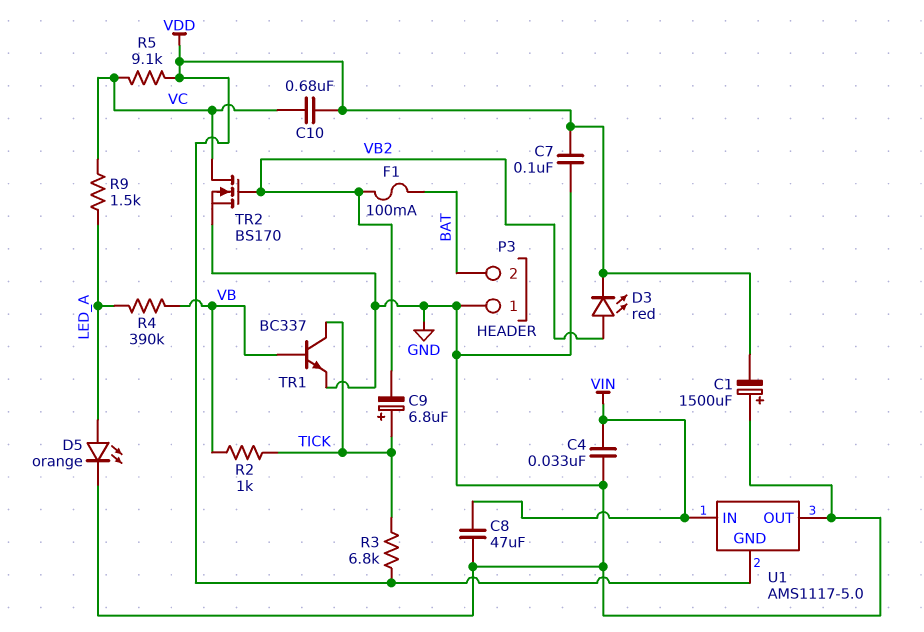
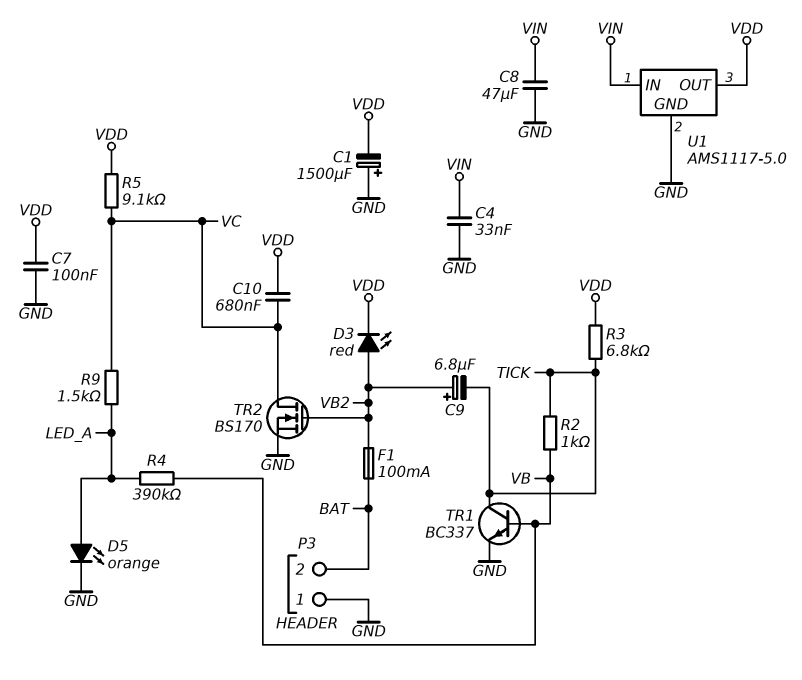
C9: 6.8uF (plus TICK, minus VB2) -> 6.8uF (plus VB2, minus TICK)
U1 pin GND: VDD -> GND
U1 pin OUT: GND -> VDD

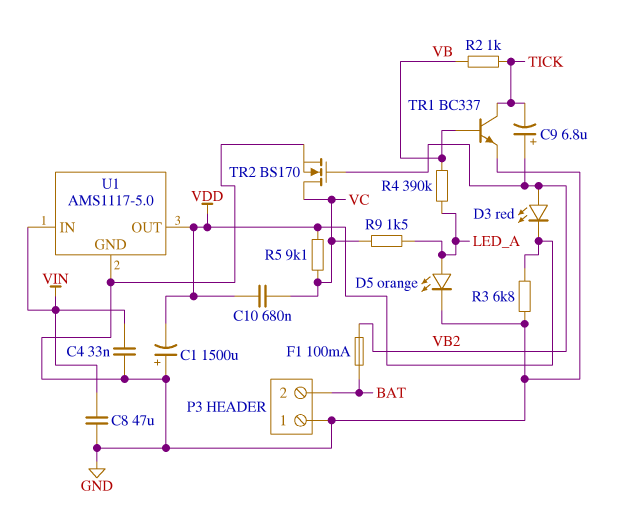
C7: 100nF (GND, VDD) -> none
R3: 6.8k (TICK, VDD) -> 6.8k (GND, VDD)

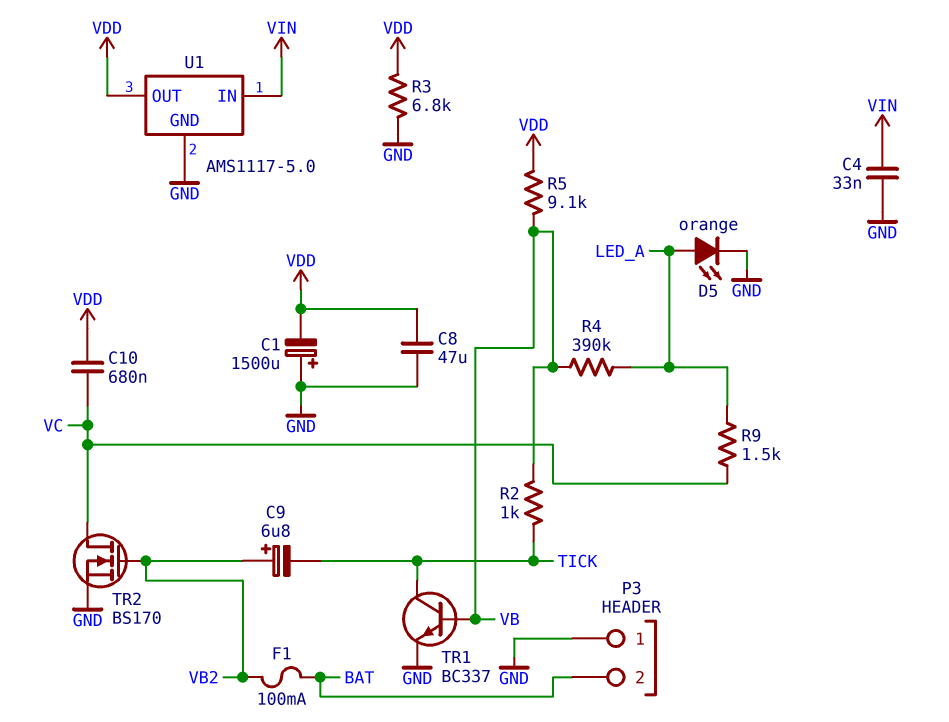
C8: 47uF (GND, VIN) -> 47uF (GND, VDD)
D3: LED red (A VB2, K VDD) -> none
R5: 9.1k (VC, VDD) -> 9.1k (VB, VDD)

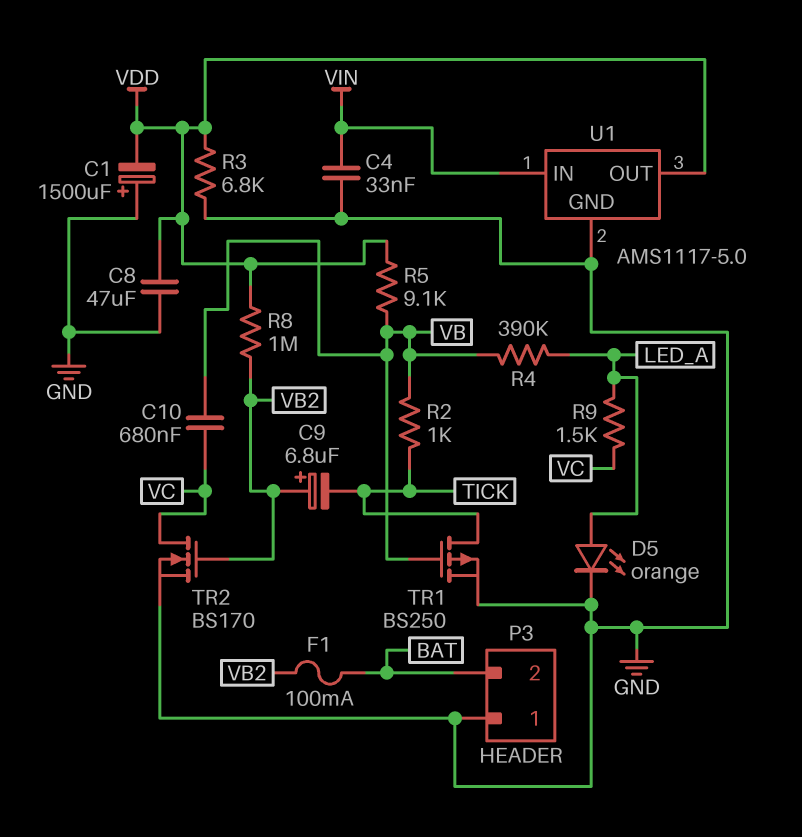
C10: 680nF (VC, VDD) -> 680nF (VB, VC)
R8: none -> 1M (VB2, VDD)
TR1: NPN BC337 (B VB, C TICK, E GND) -> PMOS BS250 (G VB, D TICK, S GND)

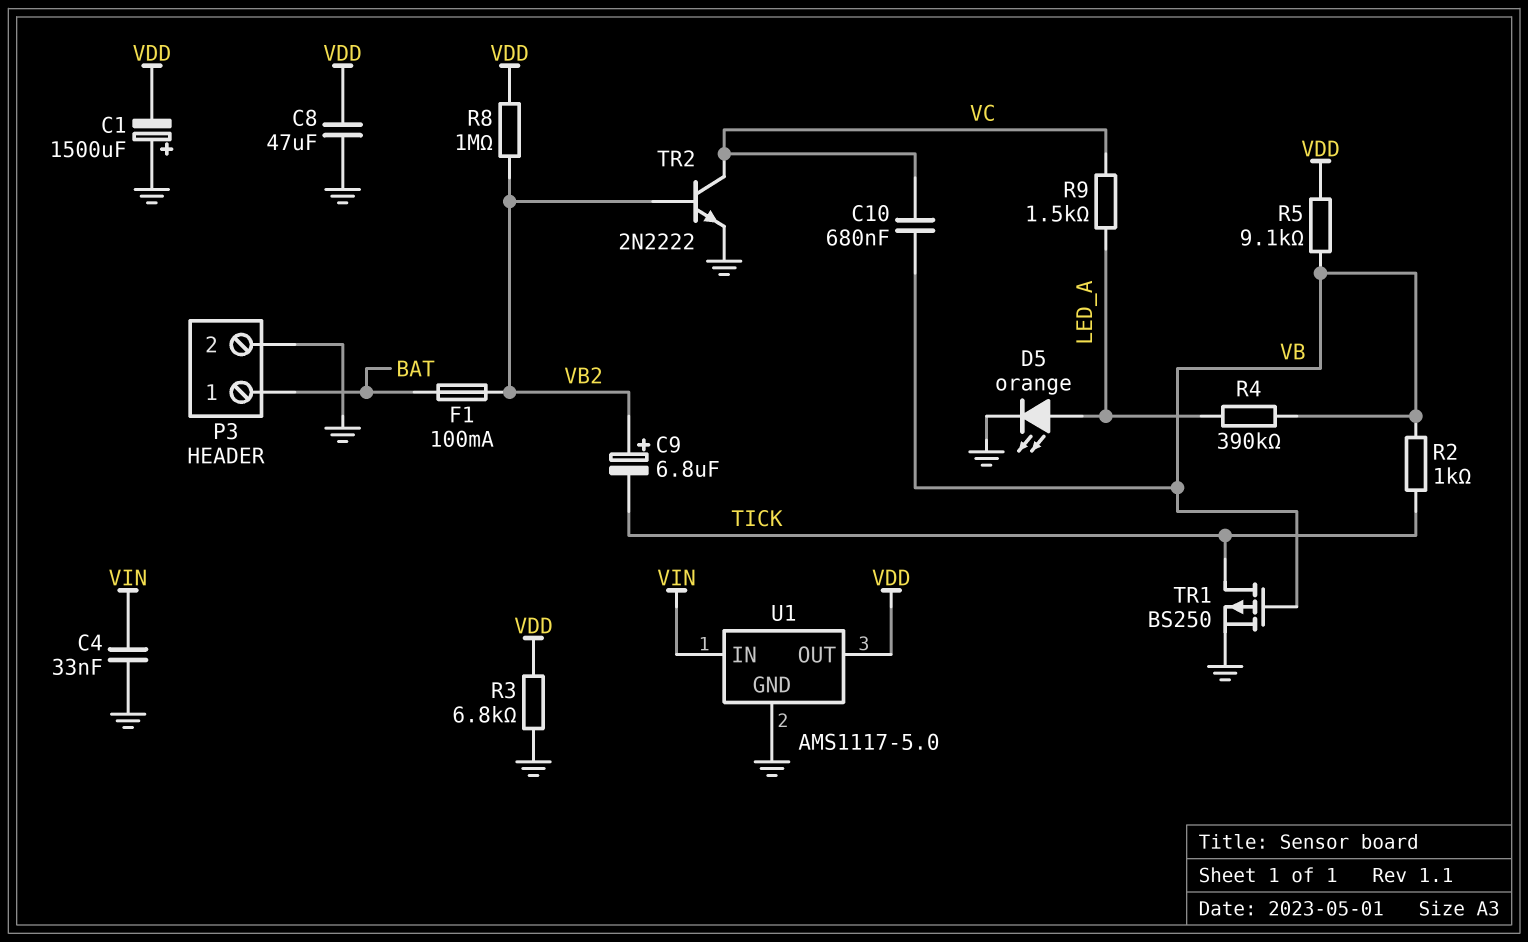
P3 pin 1: GND -> BAT
P3 pin 2: BAT -> GND
TR2: NMOS BS170 (G VB2, D VC, S GND) -> NPN 2N2222 (B VB2, C VC, E GND)

